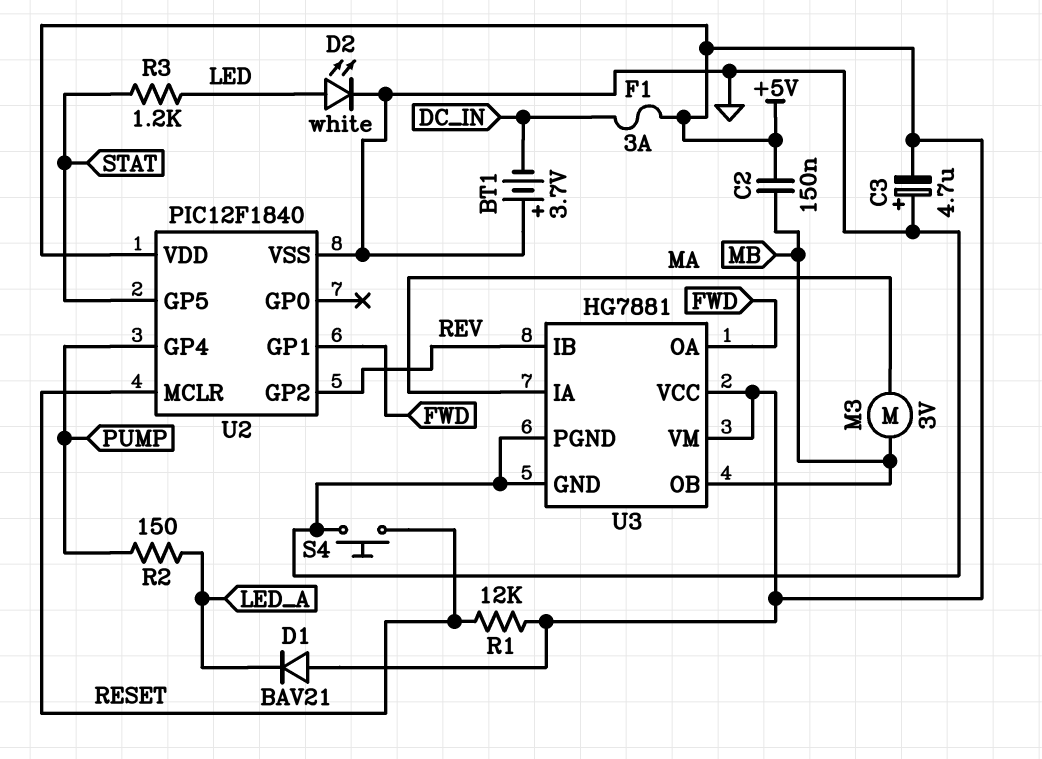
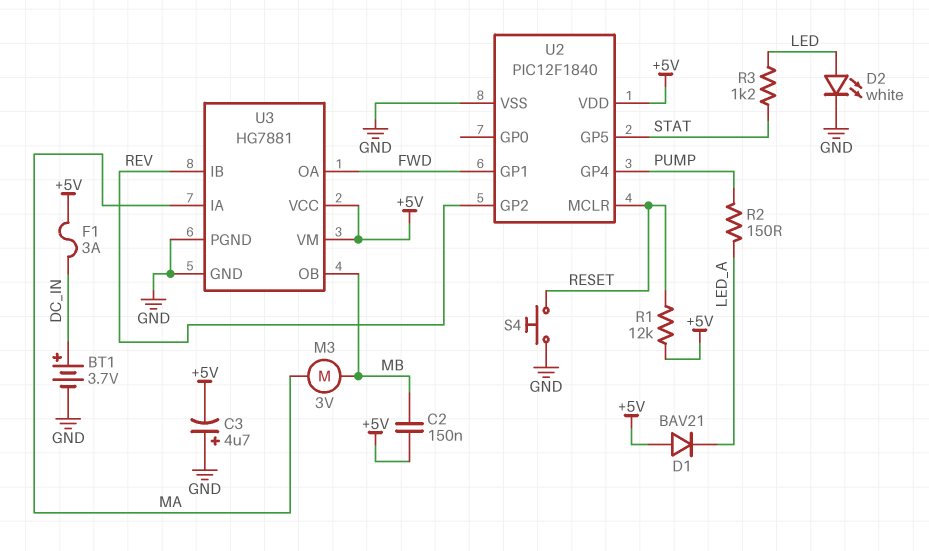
BT1: 3.7V (plus GND, minus DC_IN) -> 3.7V (plus DC_IN, minus GND)

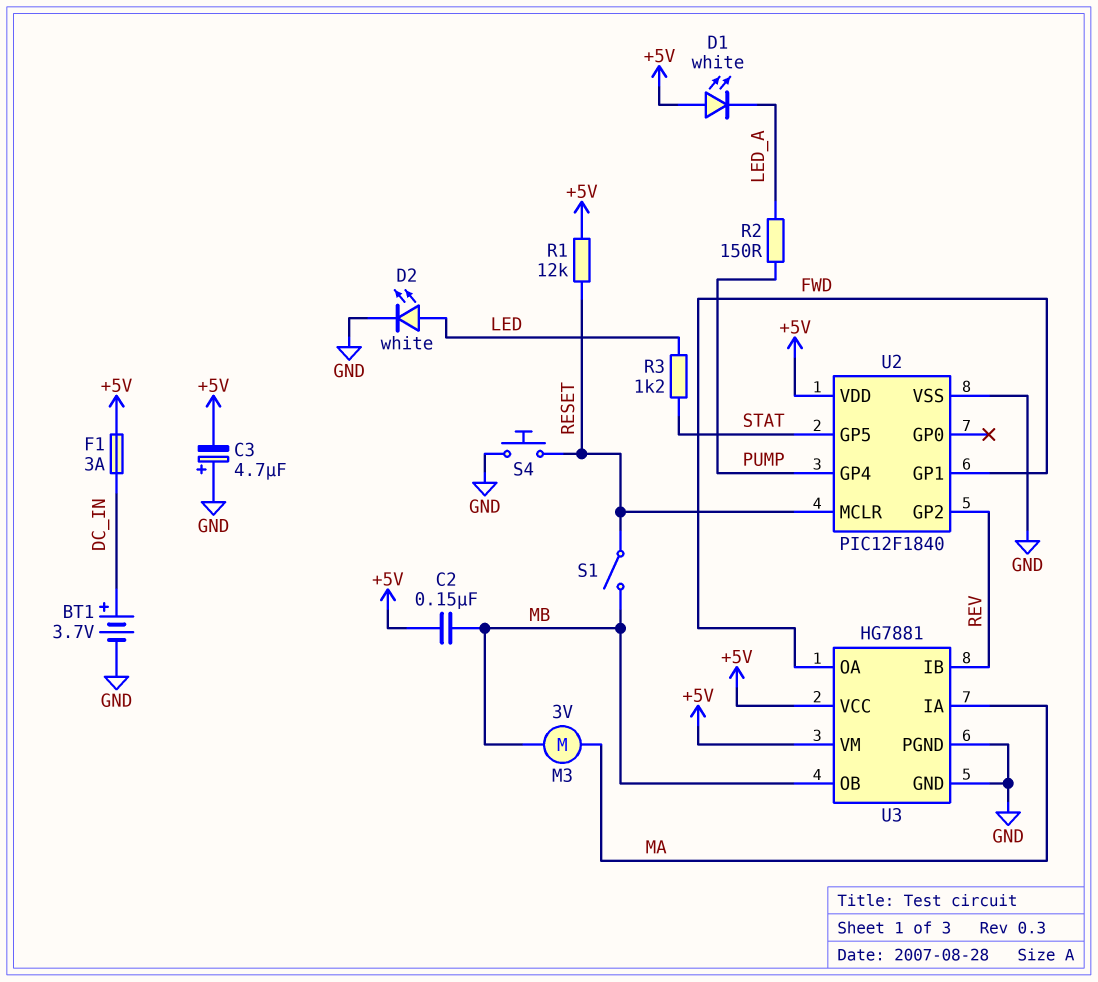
D1: diode BAV21 (A +5V, K LED_A) -> LED white (A +5V, K LED_A)
S1: none -> switch (MB, RESET)

